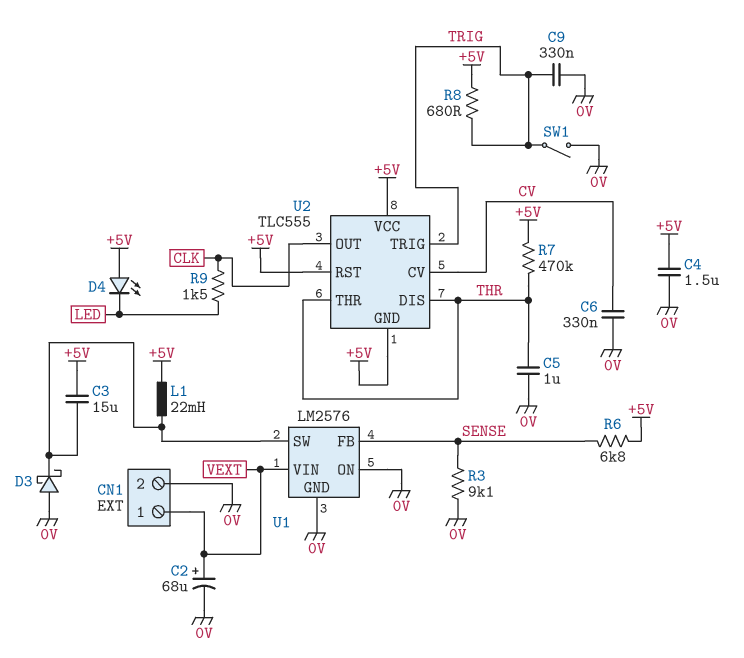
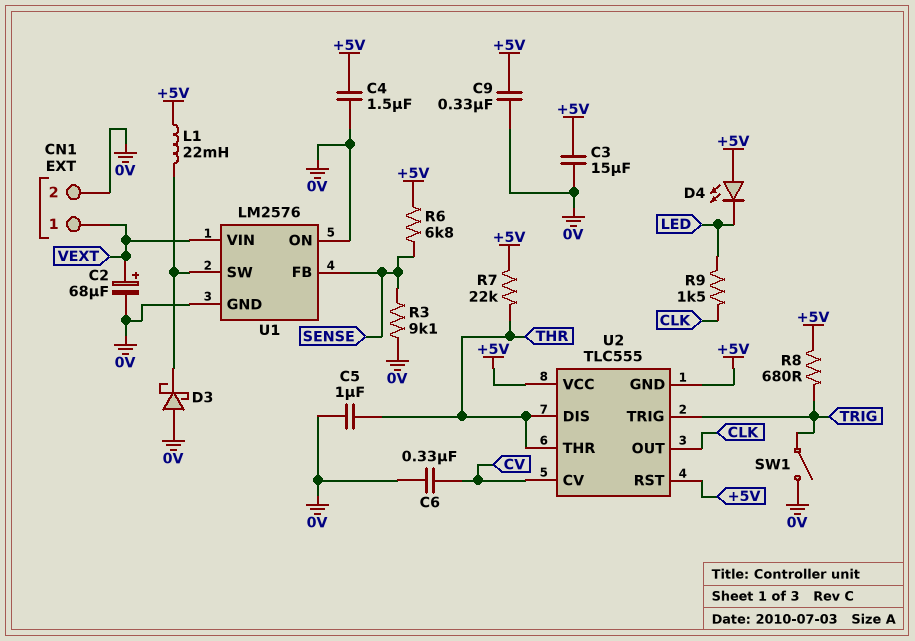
C3: 15uF (+5V, U1/SW) -> 15uF (+5V, 0V)
C9: 330nF (0V, TRIG) -> 330nF (+5V, 0V)
R7: 470k (+5V, THR) -> 22k (+5V, THR)

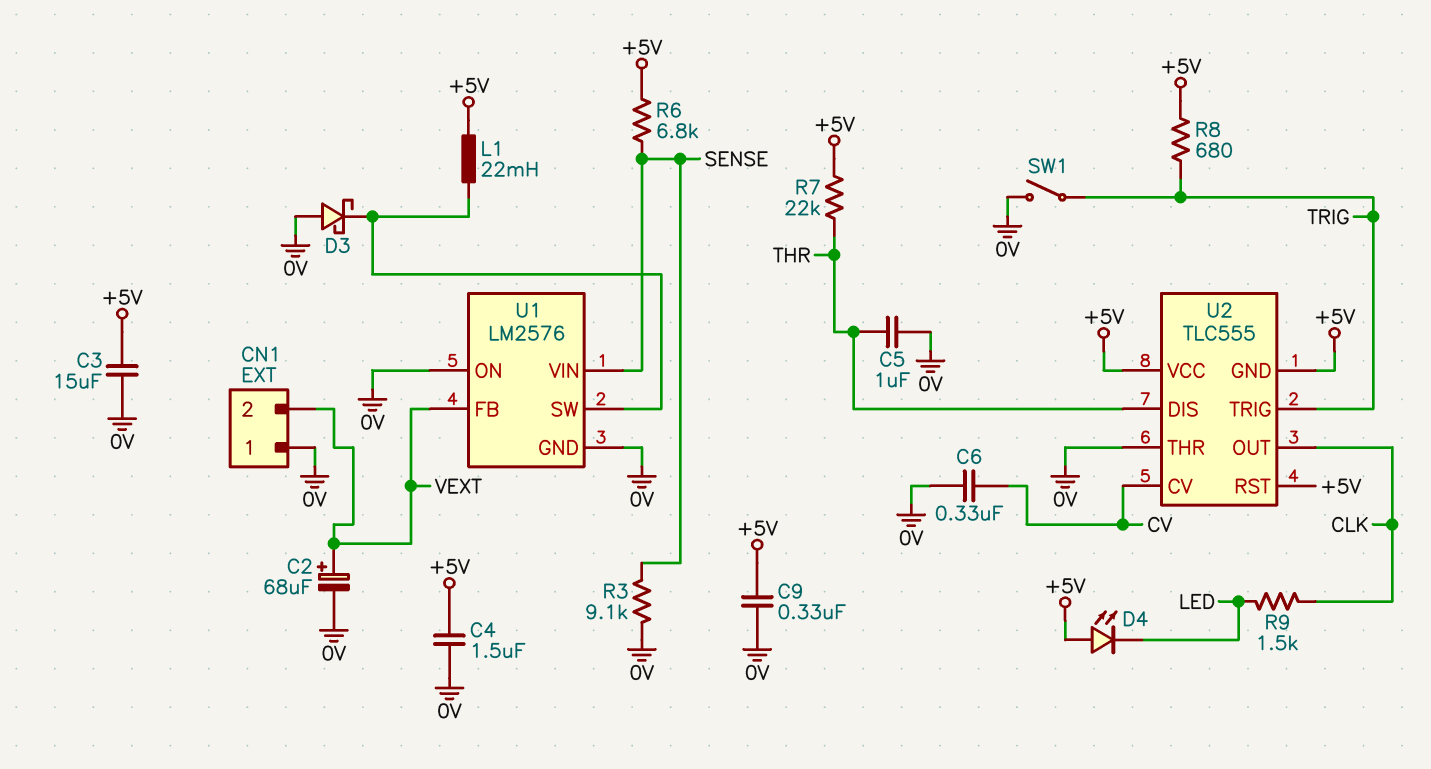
CN1 pin 1: VEXT -> 0V
CN1 pin 2: 0V -> VEXT
U1 pin FB: SENSE -> VEXT
U1 pin VIN: VEXT -> SENSE
U2 pin THR: THR -> 0V

